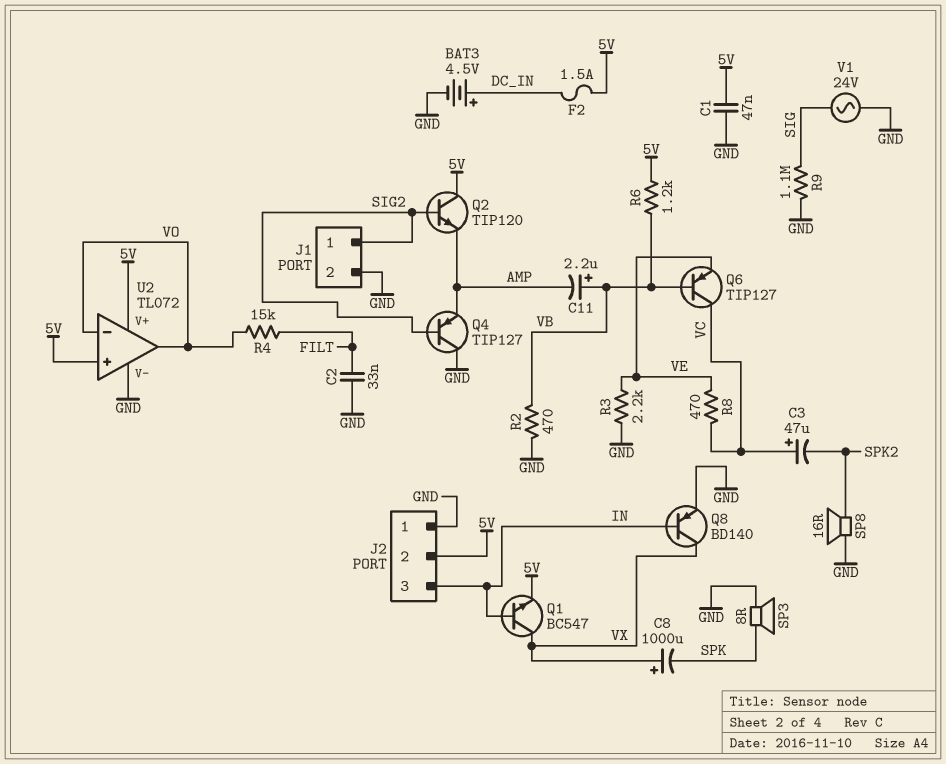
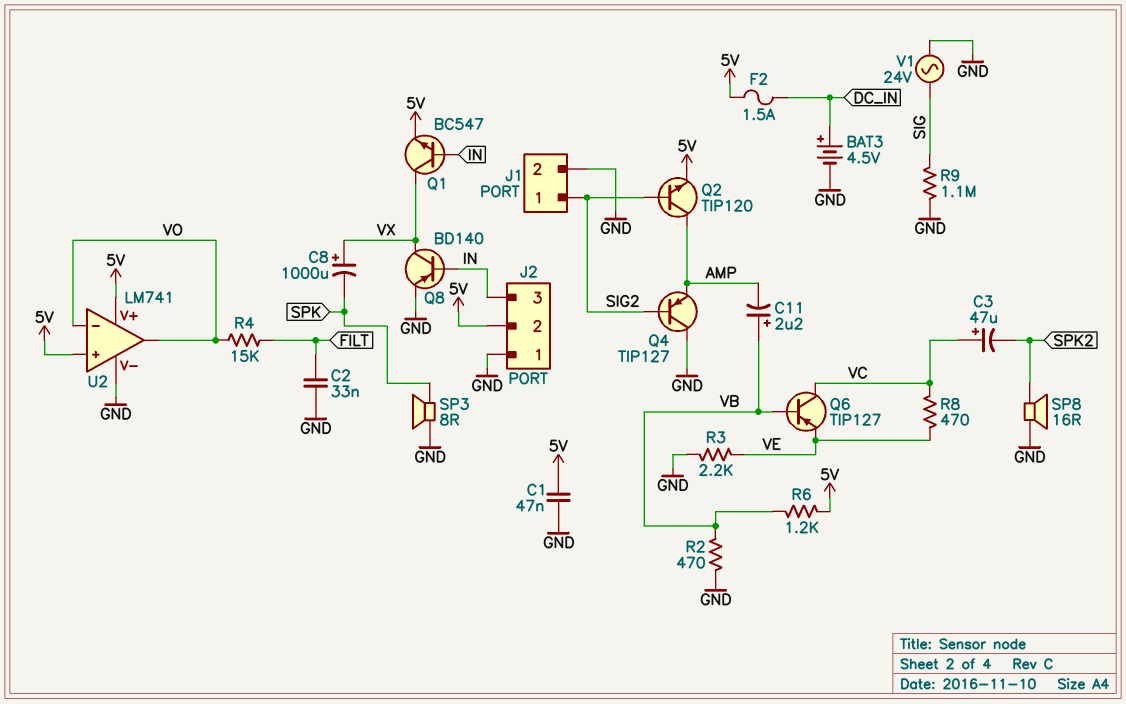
Q2: NPN TIP120 (B SIG2, C 5V, E AMP) -> NPN TIP120 (B SIG2, C AMP, E 5V)
U2: TL072 -> LM741

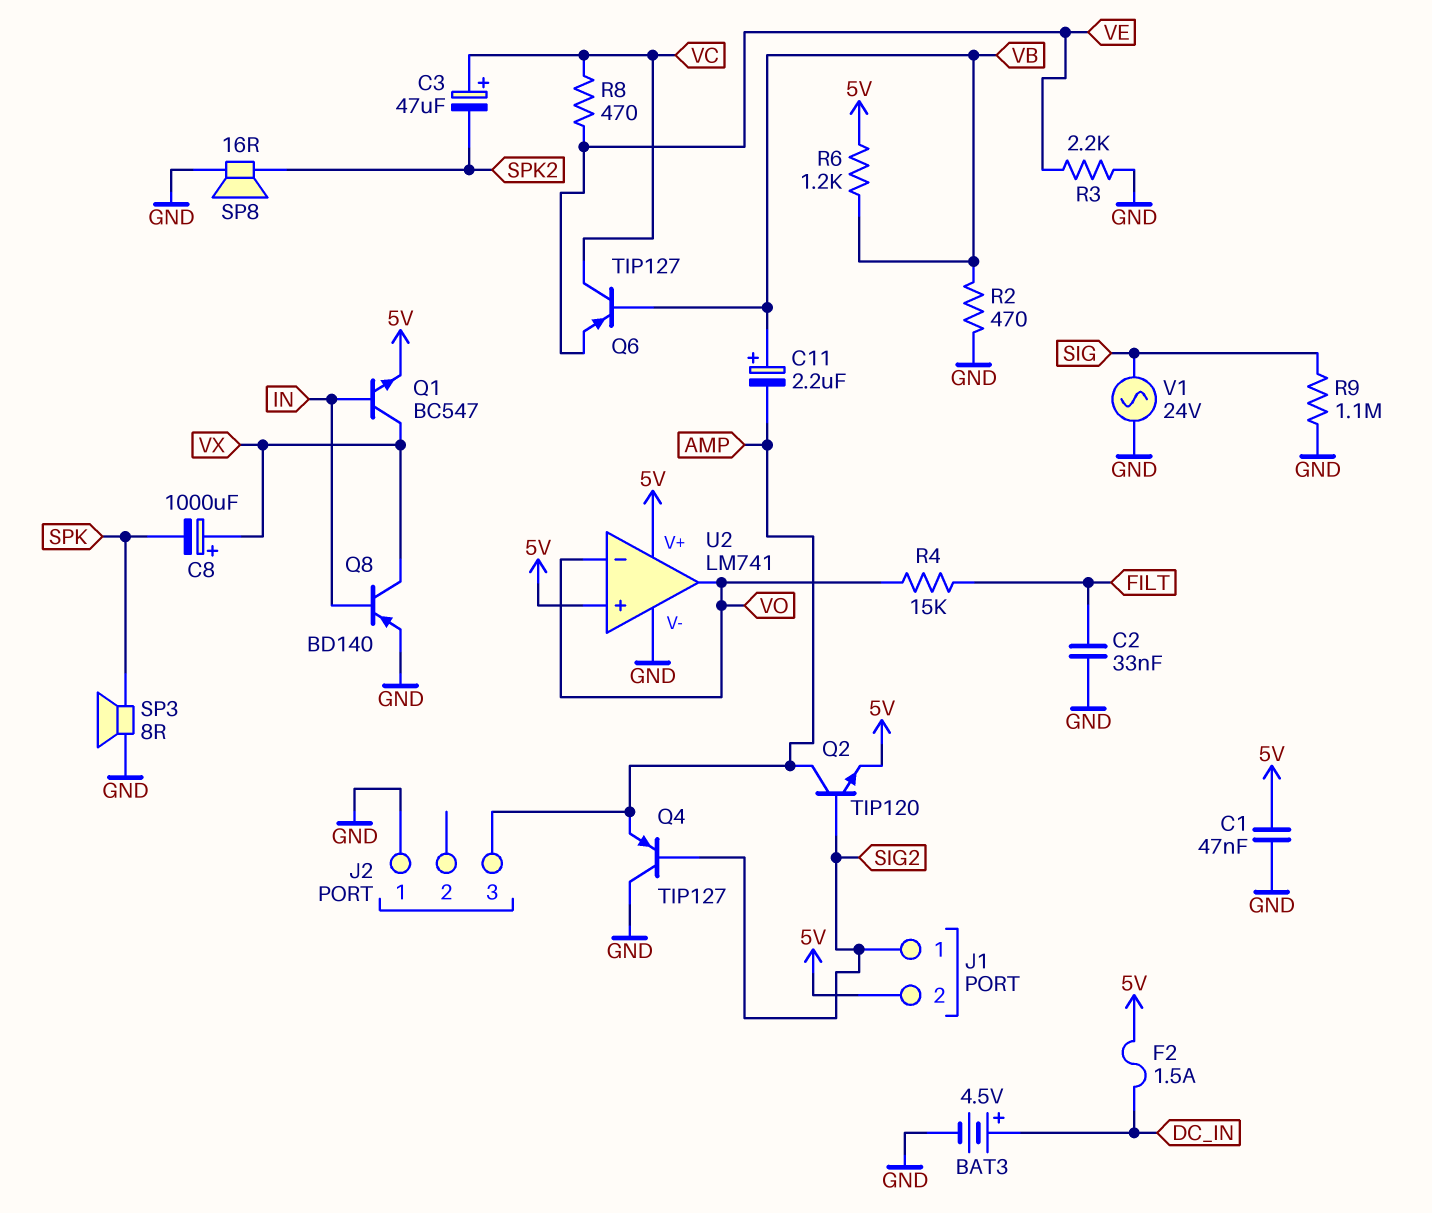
J1 pin 2: GND -> 5V
J2 pin 2: 5V -> none
J2 pin 3: IN -> AMP

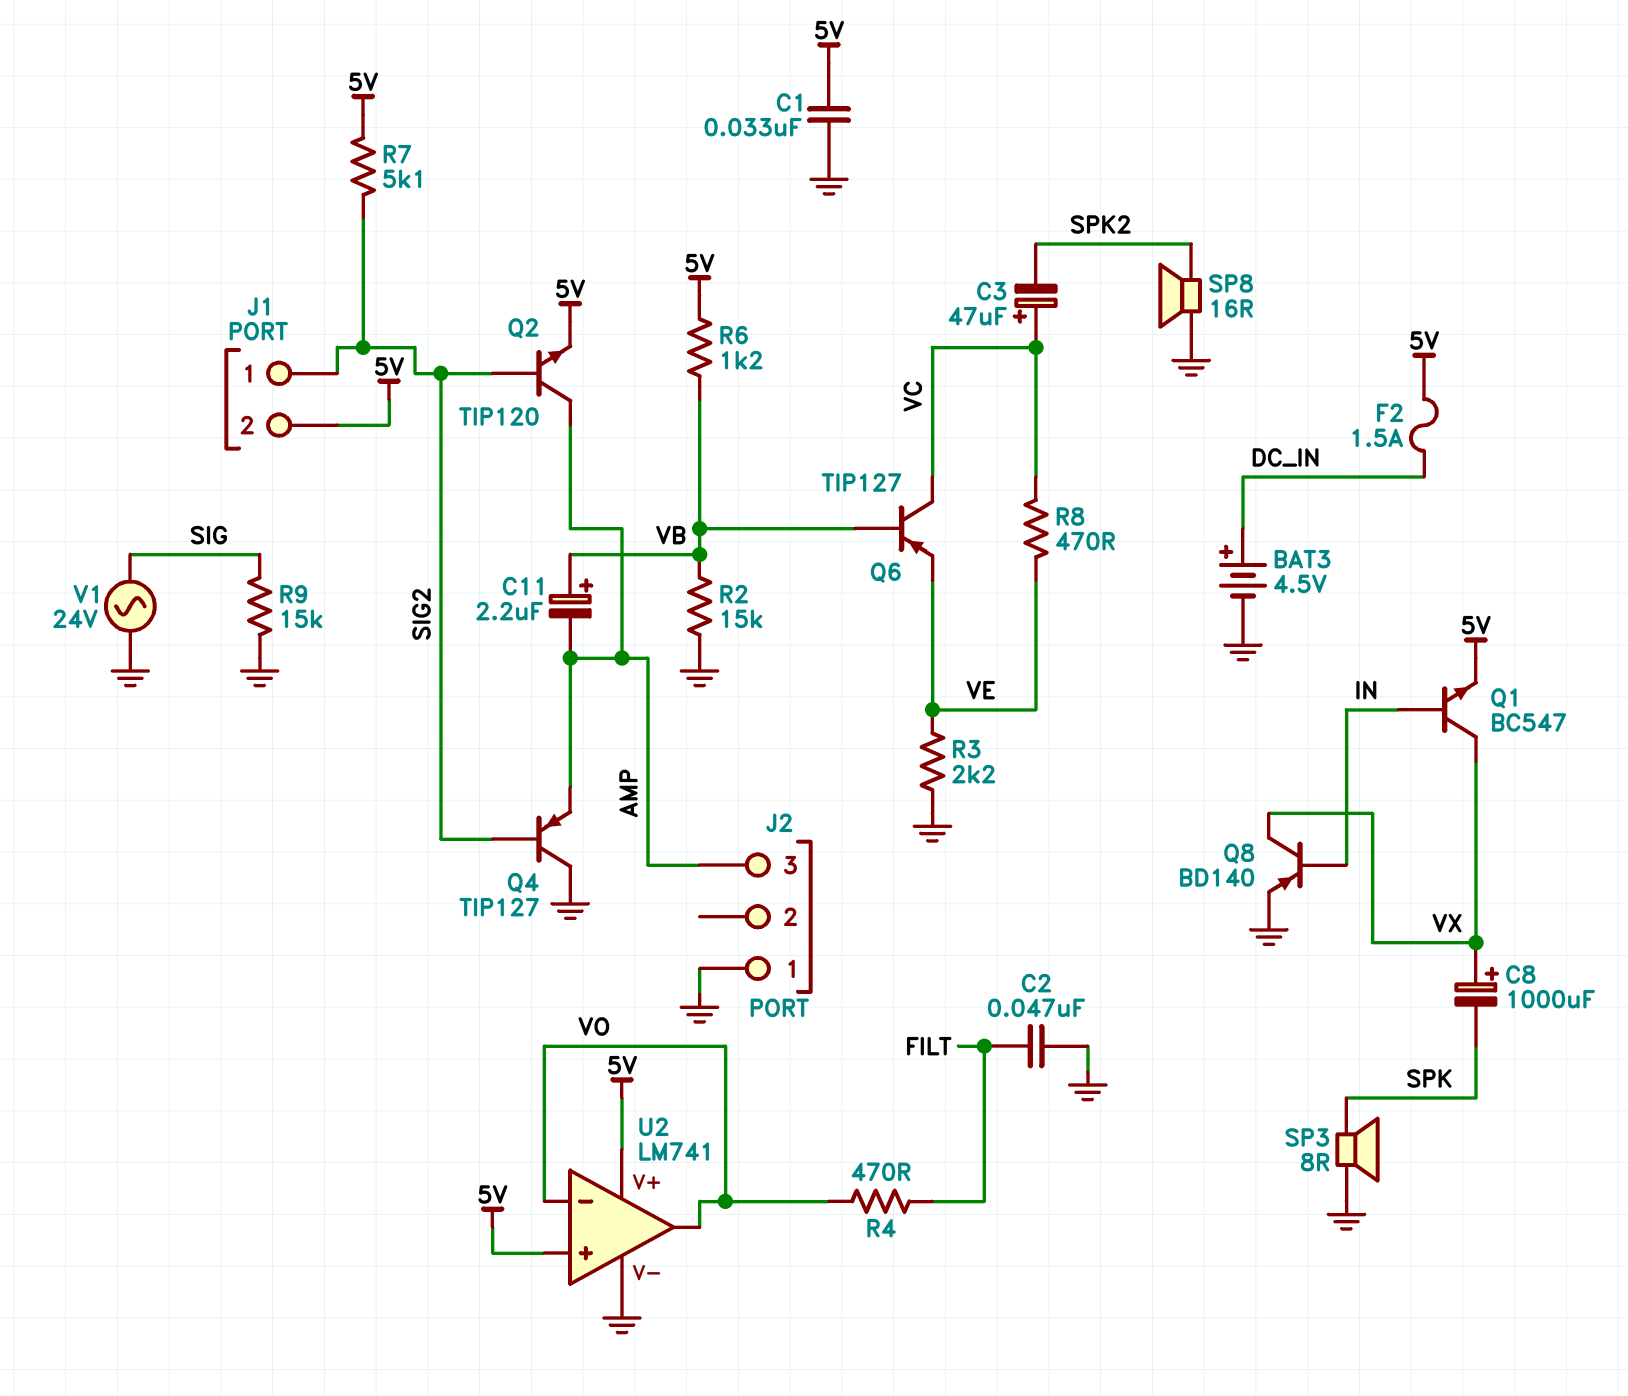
C1: 47nF (5V, GND) -> 33nF (5V, GND)
C2: 33nF (FILT, GND) -> 47nF (FILT, GND)
R2: 470 (GND, VB) -> 15k (GND, VB)
R4: 15k (FILT, VO) -> 470 (FILT, VO)
R7: none -> 5.1k (5V, SIG2)
R9: 1.1M (GND, SIG) -> 15k (GND, SIG)

